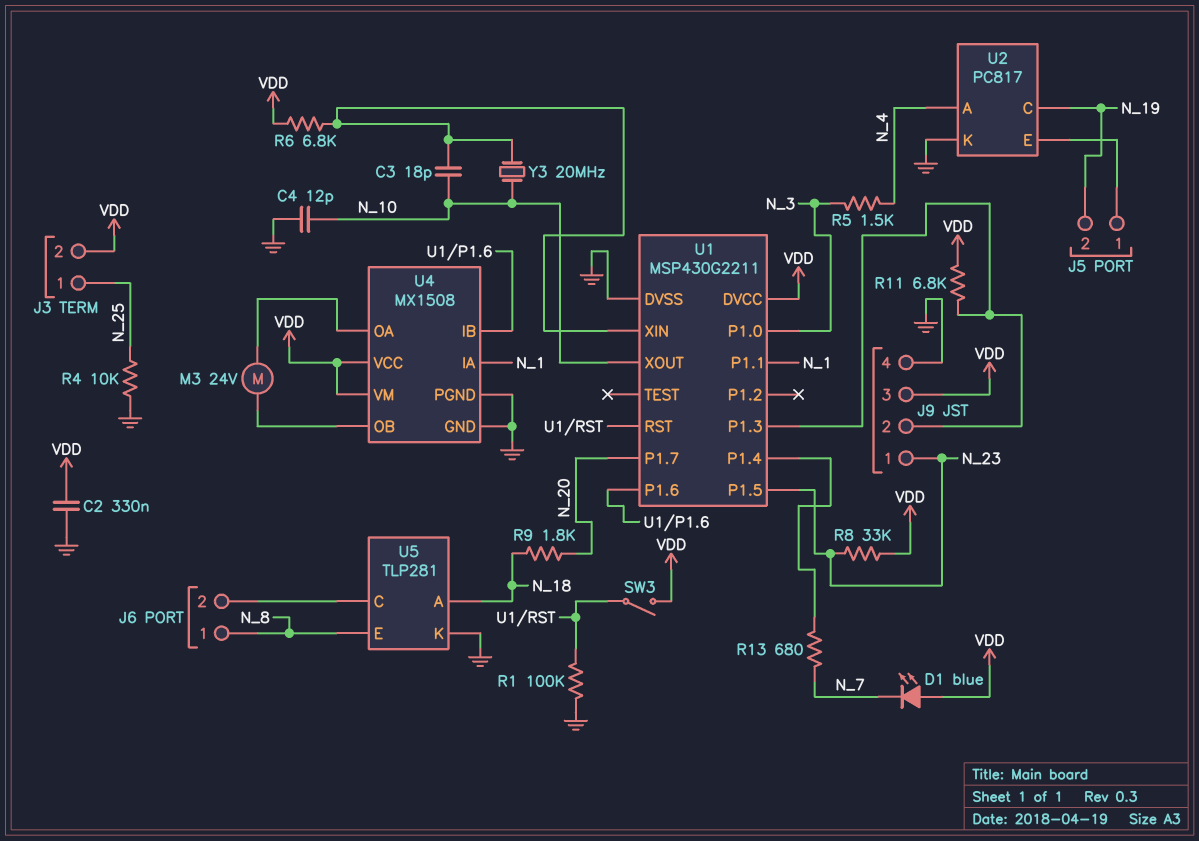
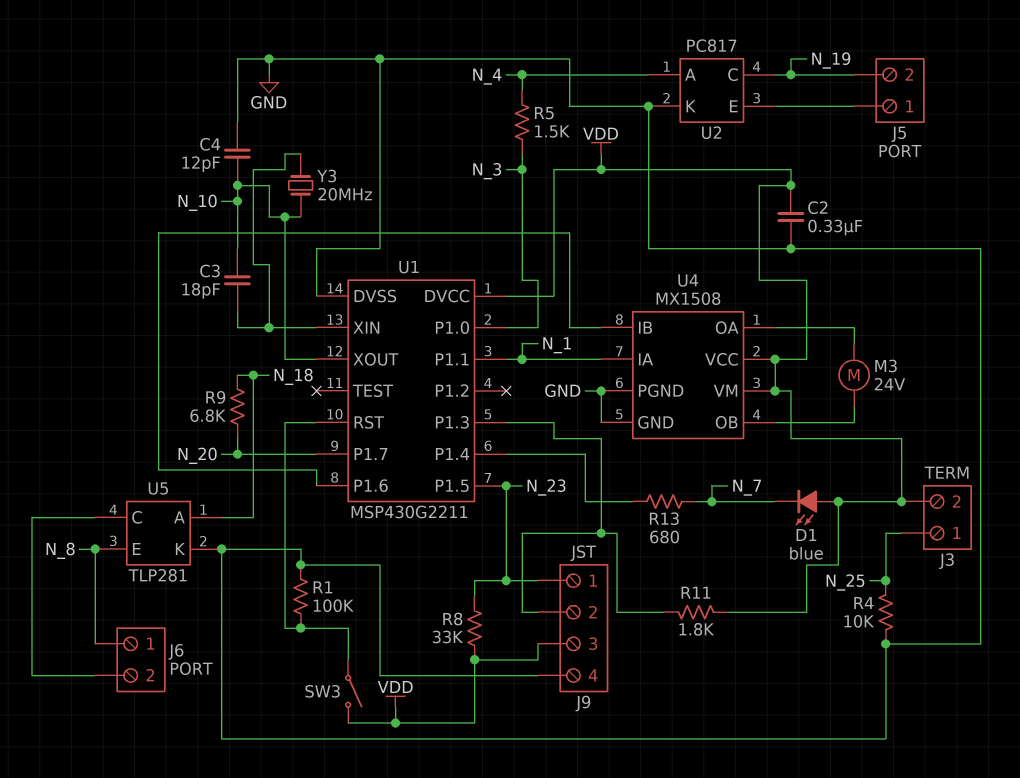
R6: 6.8k (U1/XIN, VDD) -> none
R9: 1.8k (N_18, N_20) -> 6.8k (N_18, N_20)
R11: 6.8k (J9/2, VDD) -> 1.8k (J9/2, VDD)

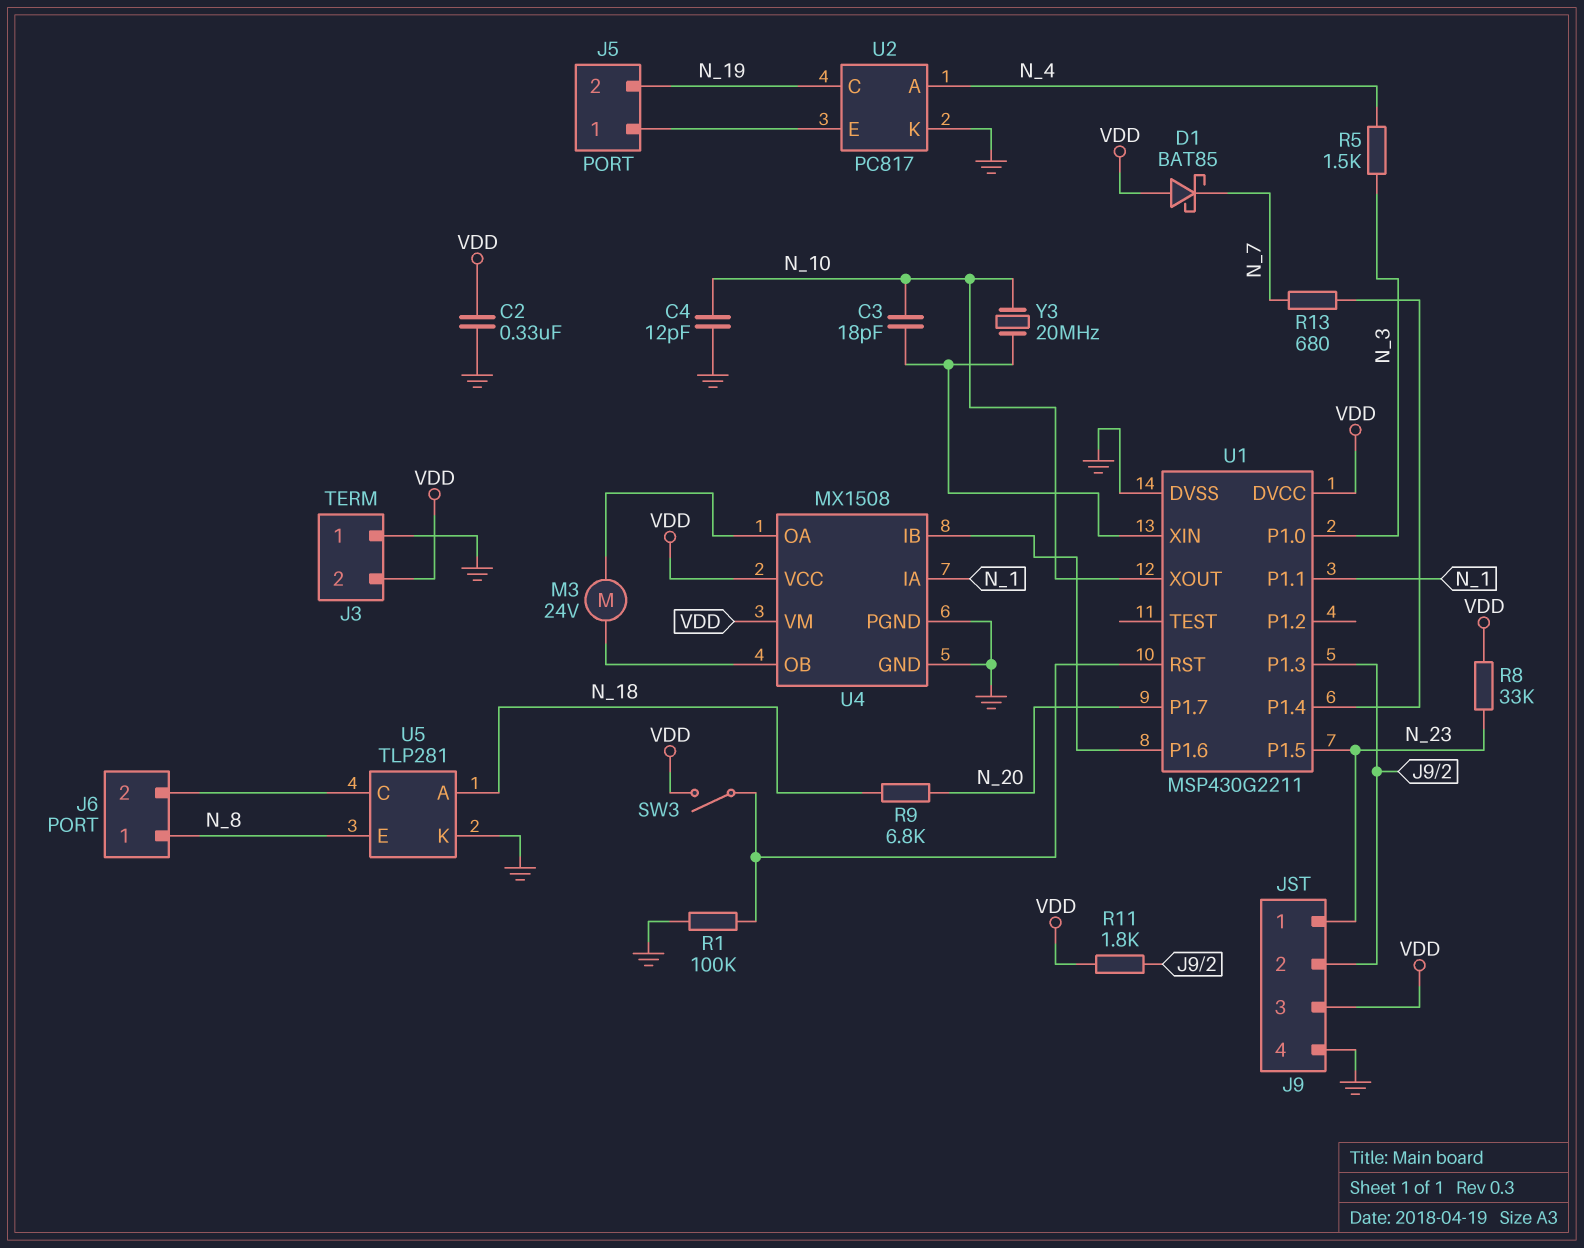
D1: LED blue (A VDD, K N_7) -> schottky BAT85 (A VDD, K N_7)
J3 pin 1: N_25 -> GND
R4: 10k (GND, N_25) -> none

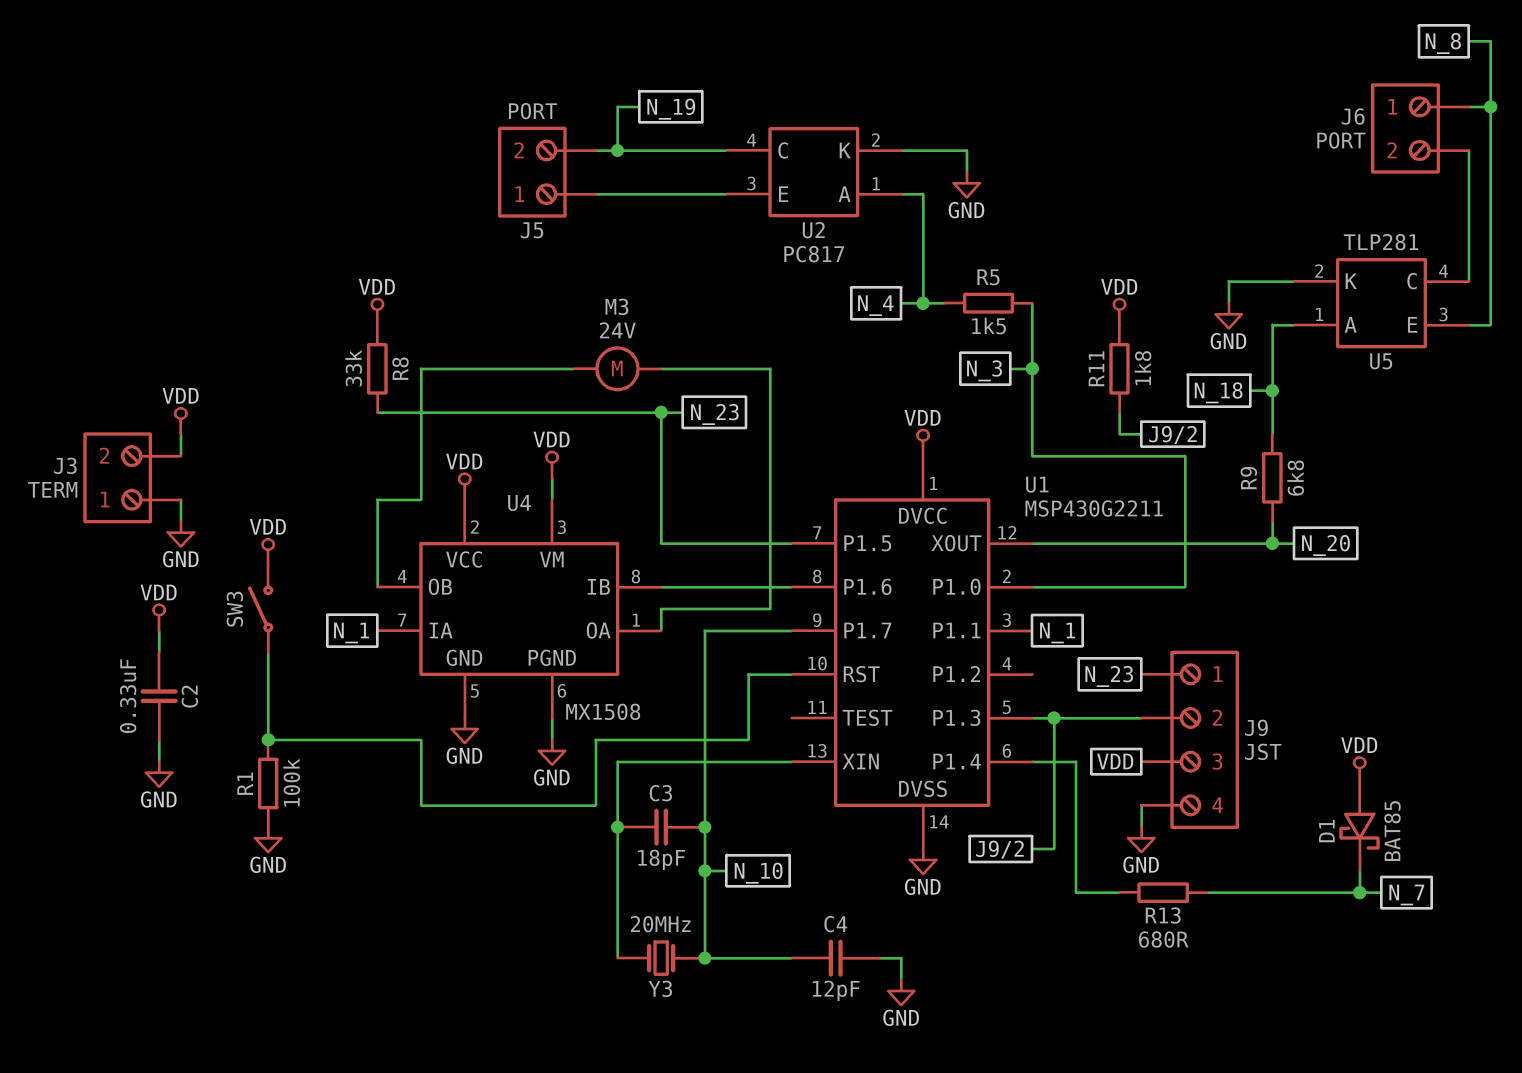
U1 pin P1.7: N_20 -> N_10
U1 pin XOUT: N_10 -> N_20

